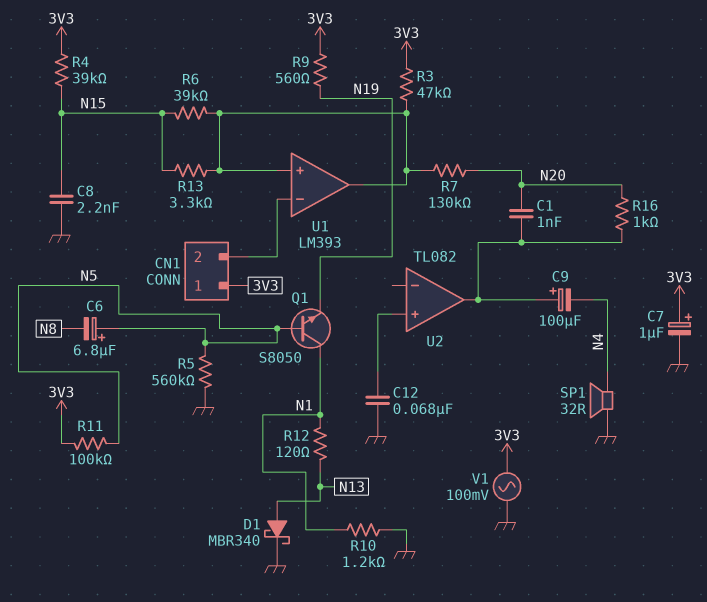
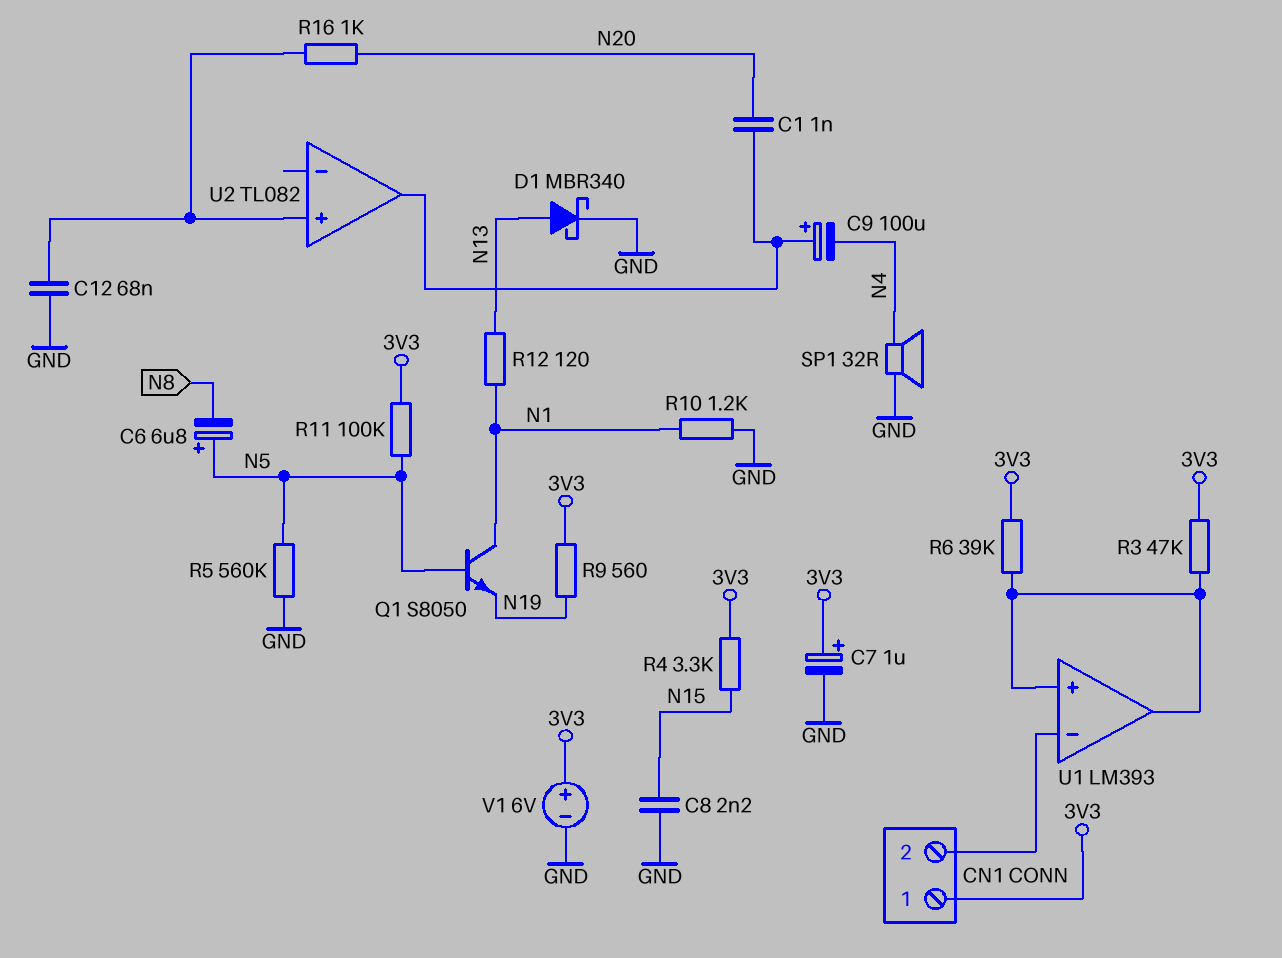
R4: 39k (3V3, N15) -> 3.3k (3V3, N15)
R6: 39k (N15, U1/in+) -> 39k (3V3, U1/in+)
R7: 130k (N20, U1/in+) -> none
R13: 3.3k (N15, U1/in+) -> none
R16: 1k (N20, U2/out) -> 1k (N20, U2/in+)
V1: AC 100mV (3V3, GND) -> 6V (plus 3V3, minus GND)

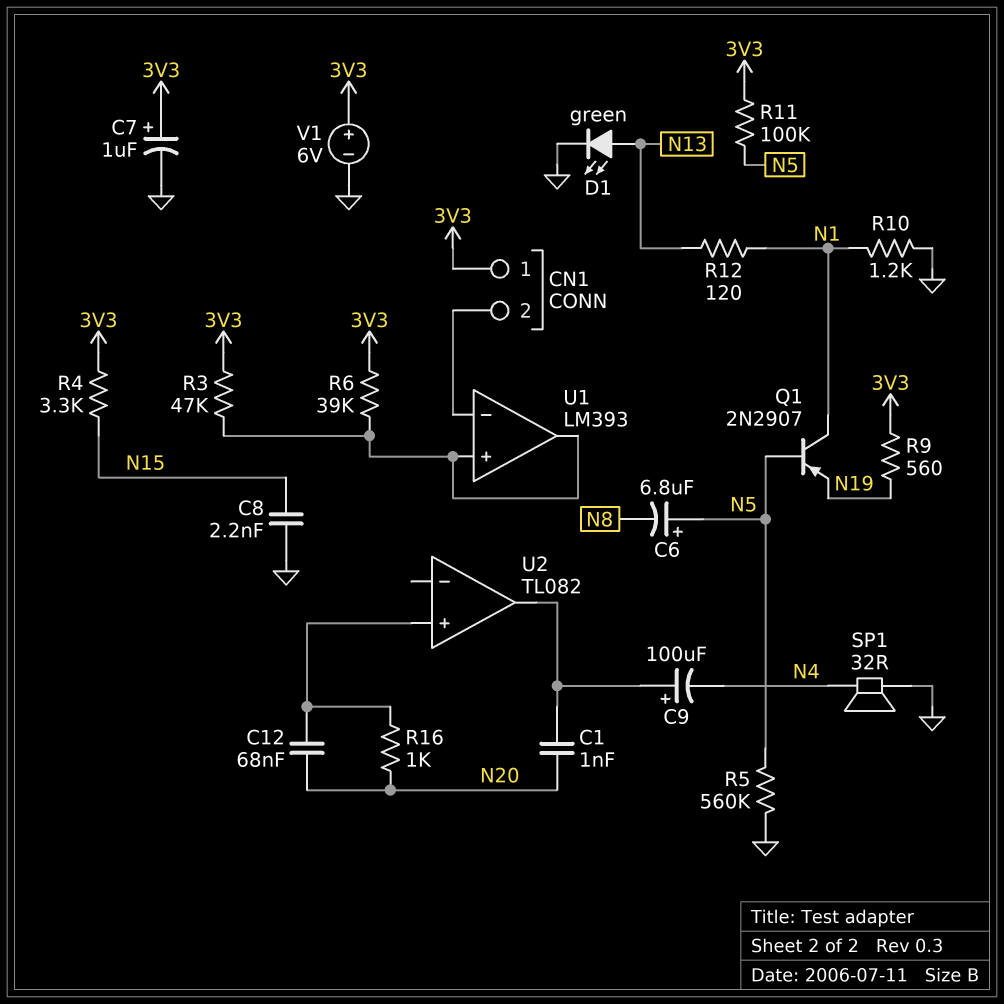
C12: 68nF (GND, U2/in+) -> 68nF (N20, U2/in+)
D1: schottky MBR340 (A N13, K GND) -> LED green (A N13, K GND)
Q1: NPN S8050 (B N5, C N1, E N19) -> PNP 2N2907 (B N5, C N1, E N19)

